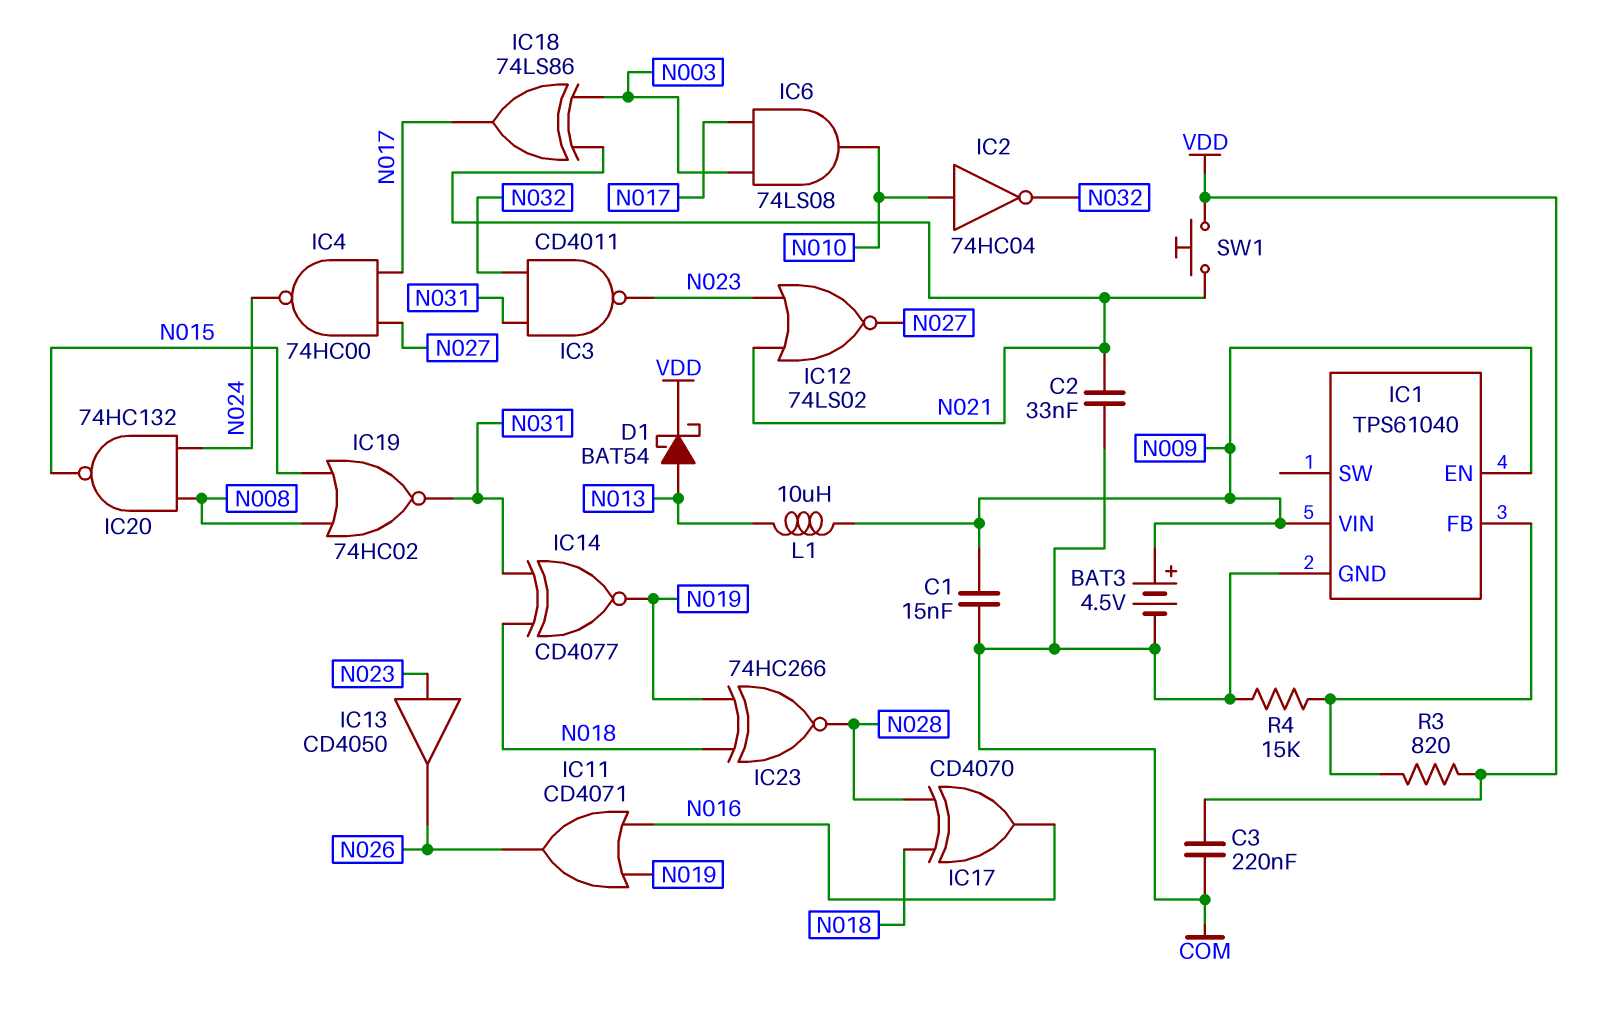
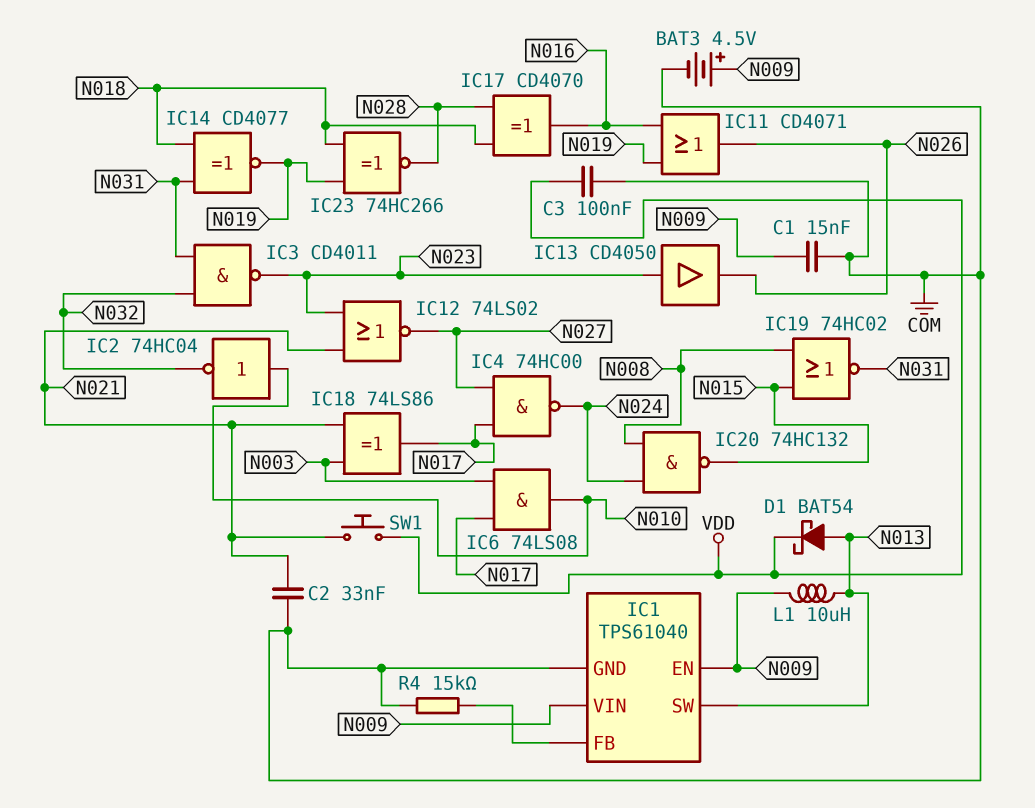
C3: 220nF (COM, VDD) -> 100nF (COM, VDD)
IC1 pin SW: none -> N013
R3: 820 (IC1/FB, VDD) -> none

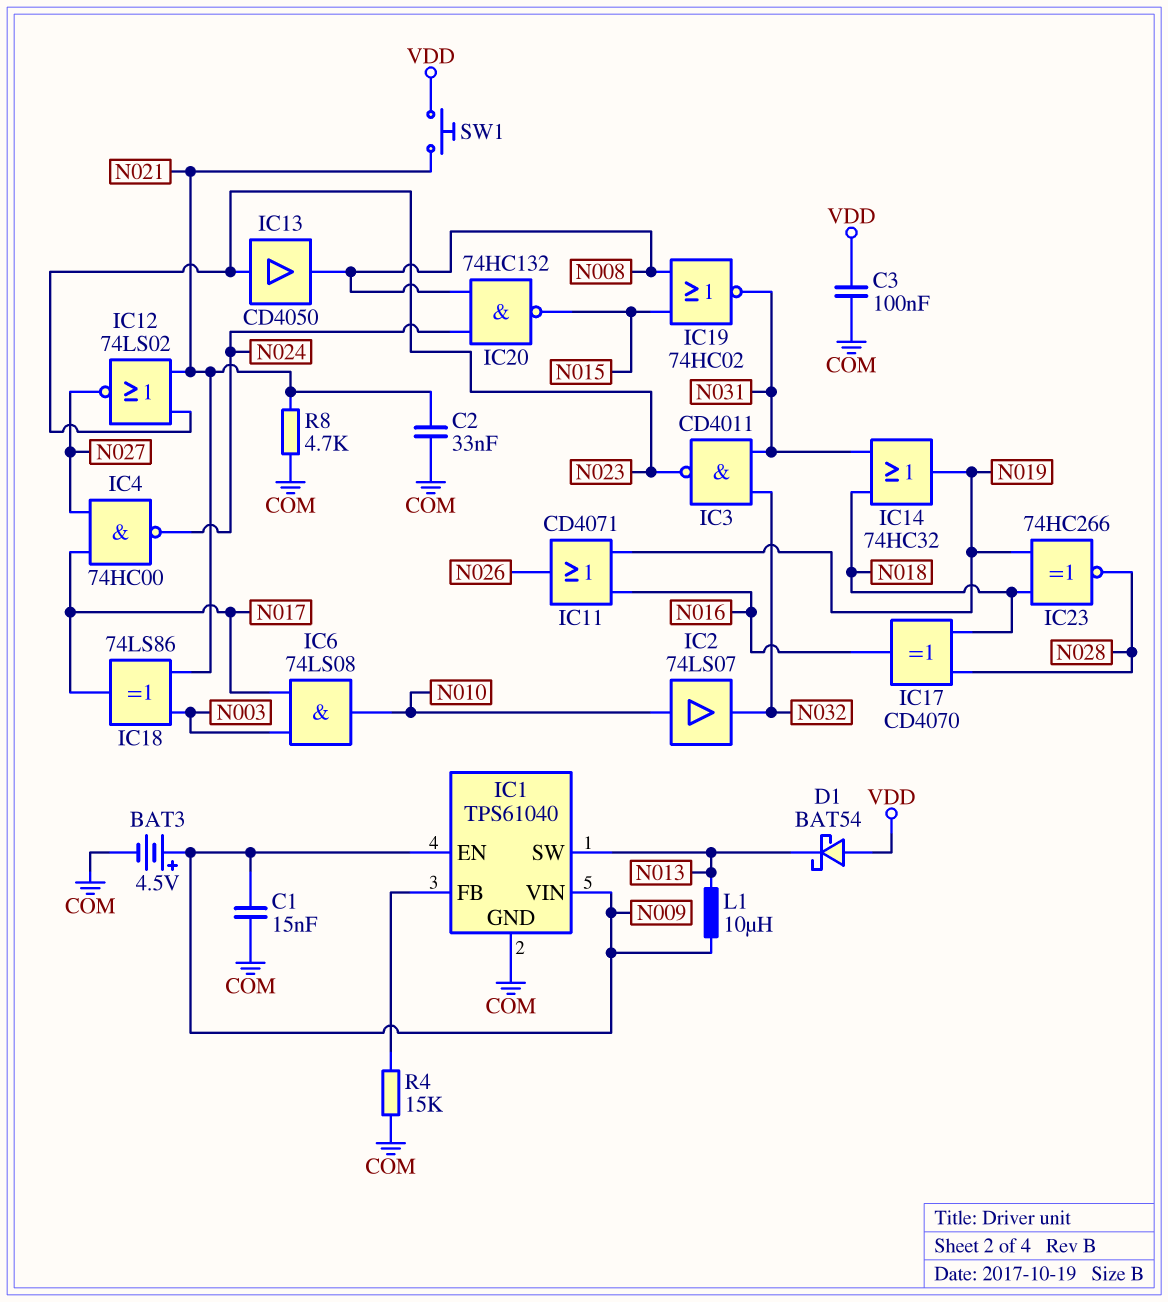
D1: schottky BAT54 (A N013, K VDD) -> schottky BAT54 (A VDD, K N013)
IC2: NOT 74HC04 (in N010, out N032) -> buffer 74LS07 (in N010, out N032)
IC13: buffer CD4050 (in N023, out N026) -> buffer CD4050 (in N023, out N008)
IC14: XNOR CD4077 (in N018, in N031, out N019) -> OR 74HC32 (in N018, in N031, out N019)
R8: none -> 4.7k (COM, N021)

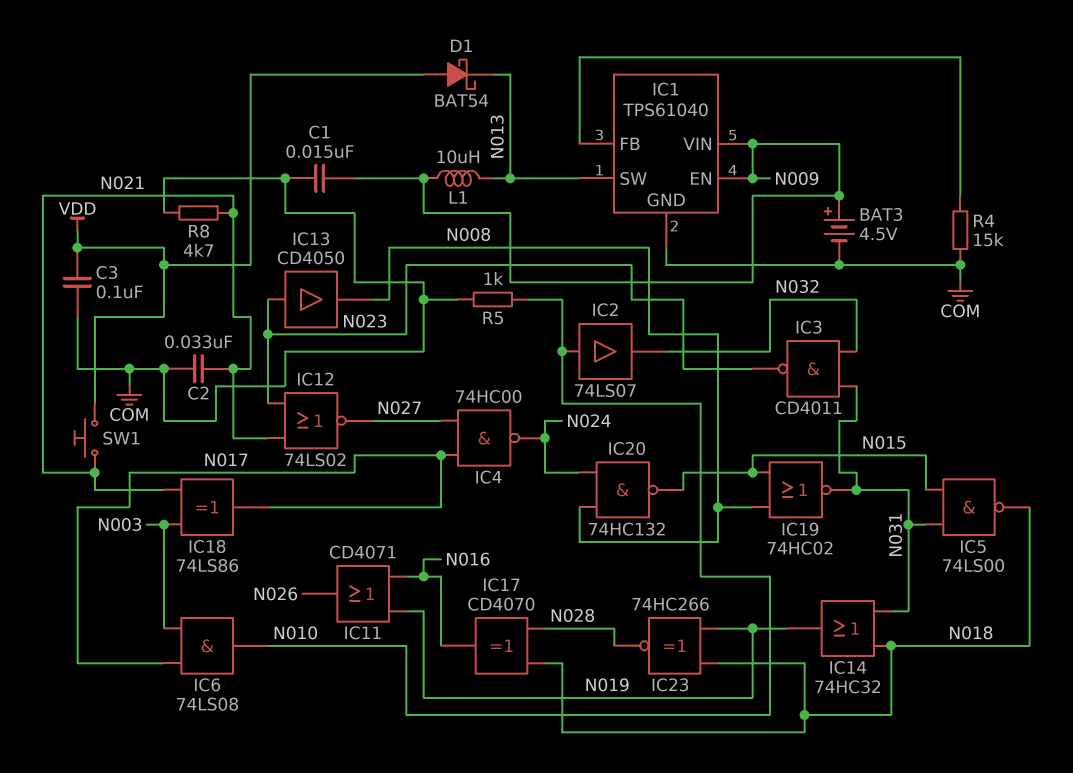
IC5: none -> NAND 74LS00 (in N015, in N031, out N018)
R5: none -> 1k (COM, N010)

